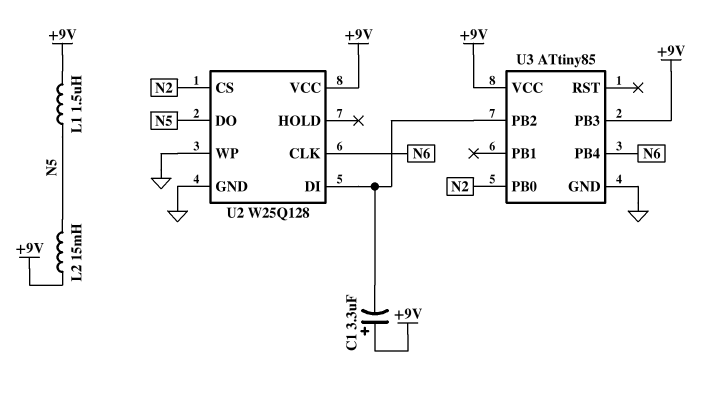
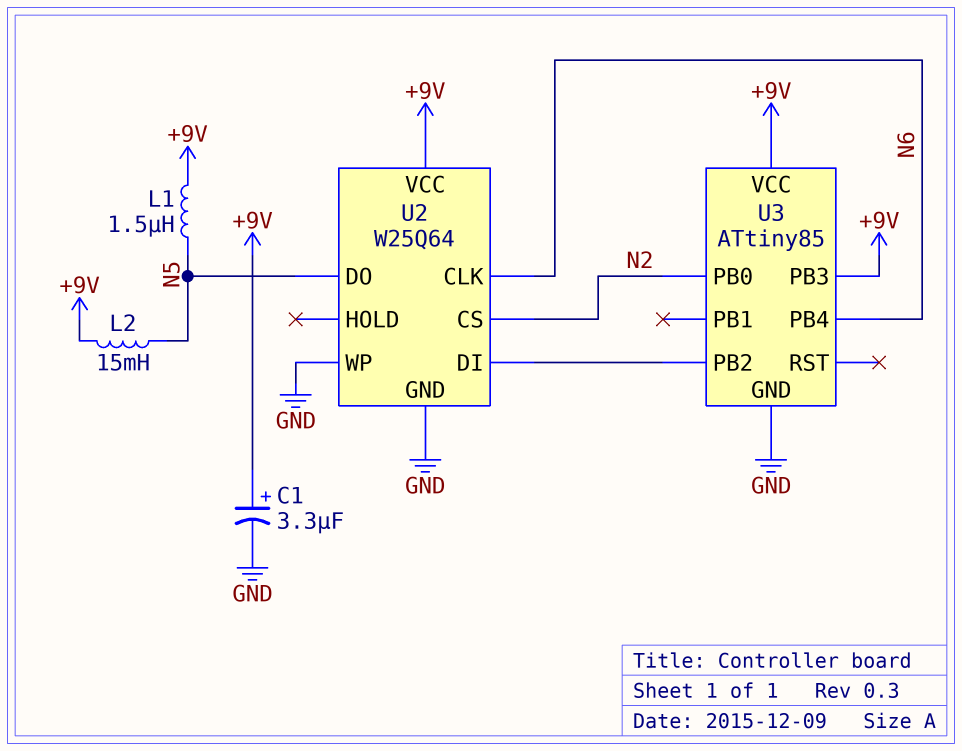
C1: 3.3uF (plus +9V, minus U2/DI) -> 3.3uF (plus +9V, minus GND)
U2: W25Q128 -> W25Q64

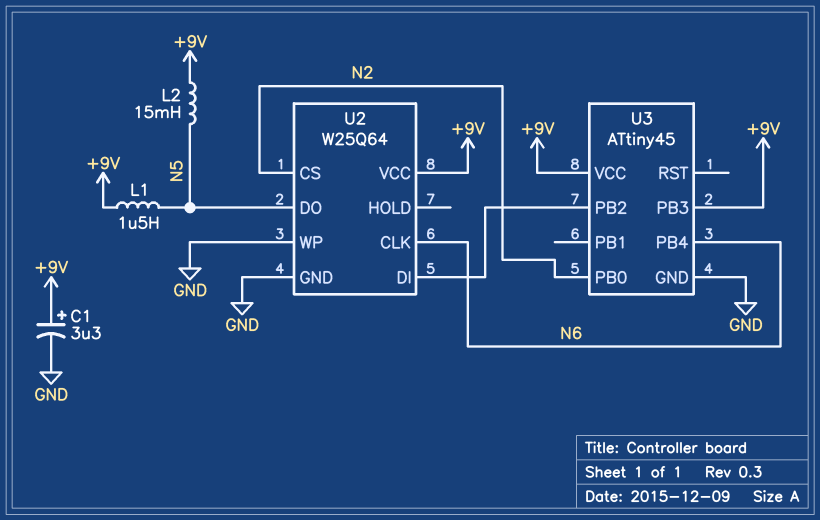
U3: ATtiny85 -> ATtiny45

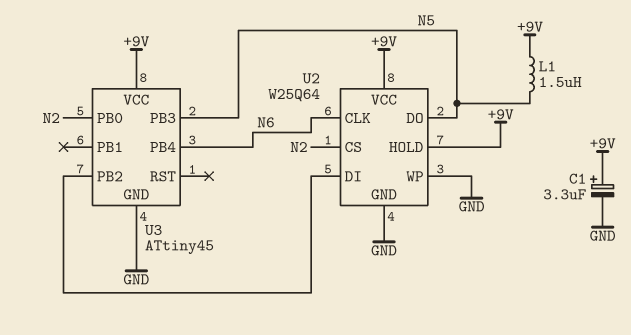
L2: 15mH (+9V, N5) -> none
U2 pin HOLD: none -> +9V
U3 pin PB3: +9V -> N5

